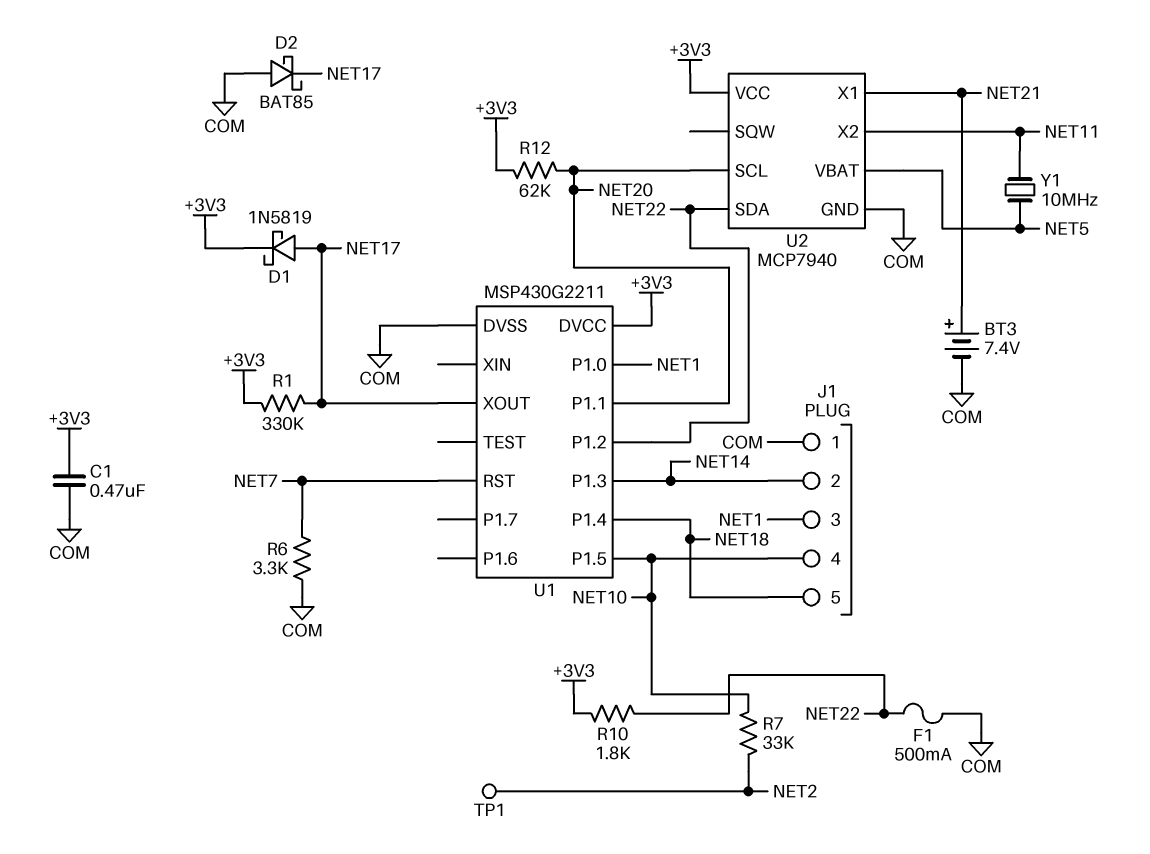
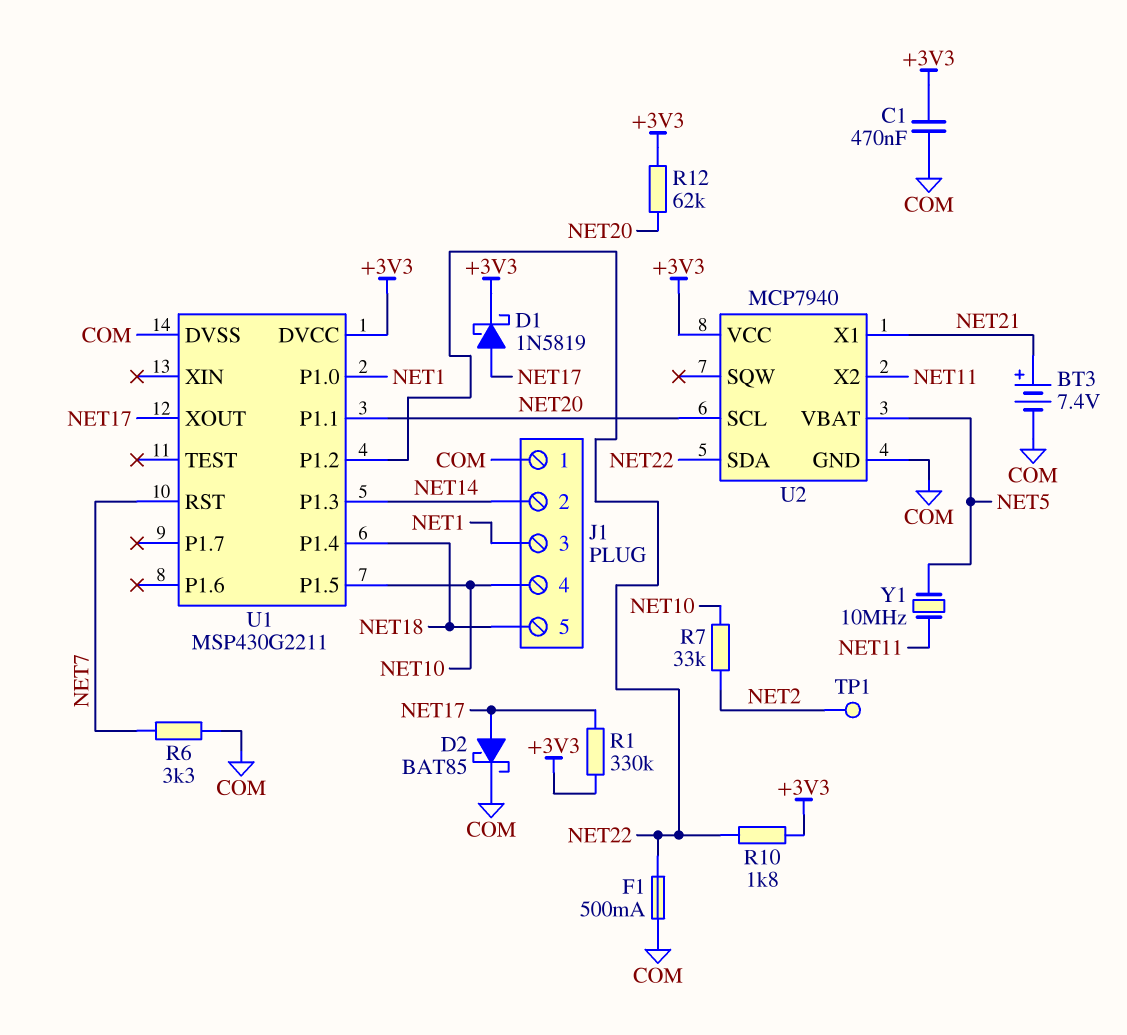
D2: schottky BAT85 (A COM, K NET17) -> schottky BAT85 (A NET17, K COM)

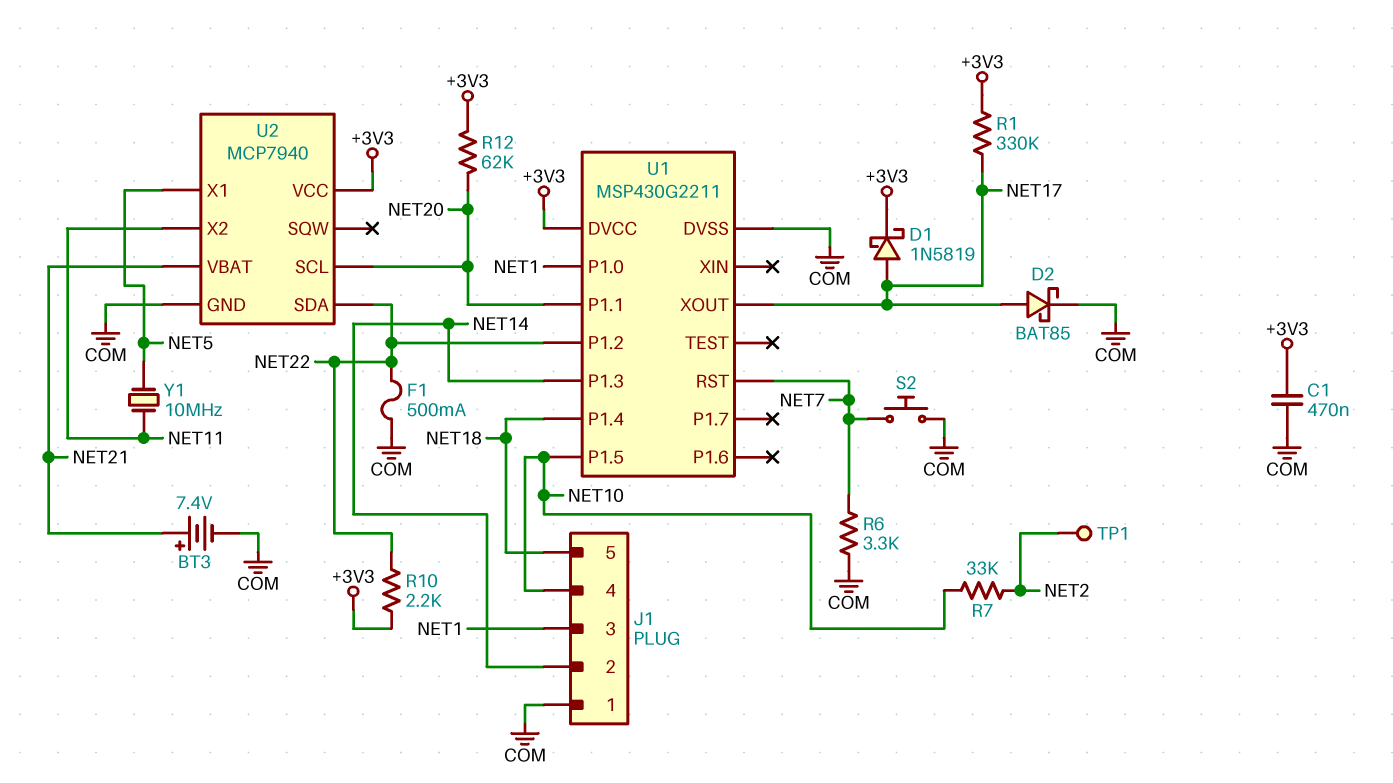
R10: 1.8k (+3V3, NET22) -> 2.2k (+3V3, NET22)
S2: none -> button (COM, NET7)
U2 pin VBAT: NET5 -> NET21
U2 pin X1: NET21 -> NET5

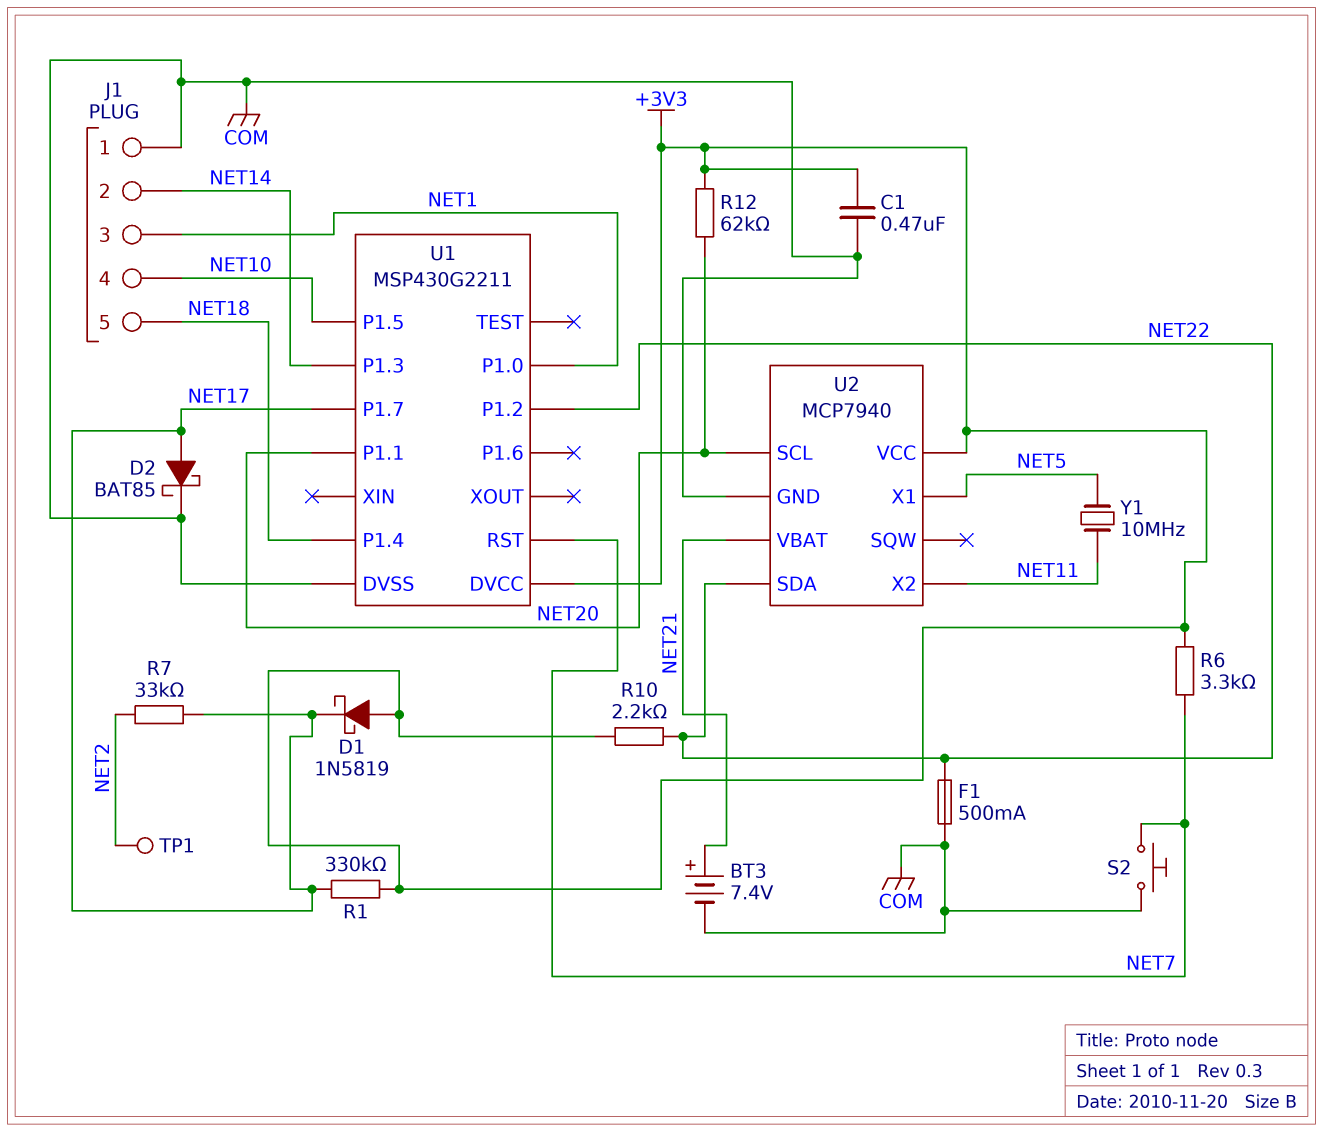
D1: schottky 1N5819 (A NET17, K +3V3) -> schottky 1N5819 (A +3V3, K NET17)
R6: 3.3k (COM, NET7) -> 3.3k (+3V3, NET7)
R7: 33k (NET2, NET10) -> 33k (NET2, NET17)
U1 pin P1.7: none -> NET17
U1 pin XOUT: NET17 -> none

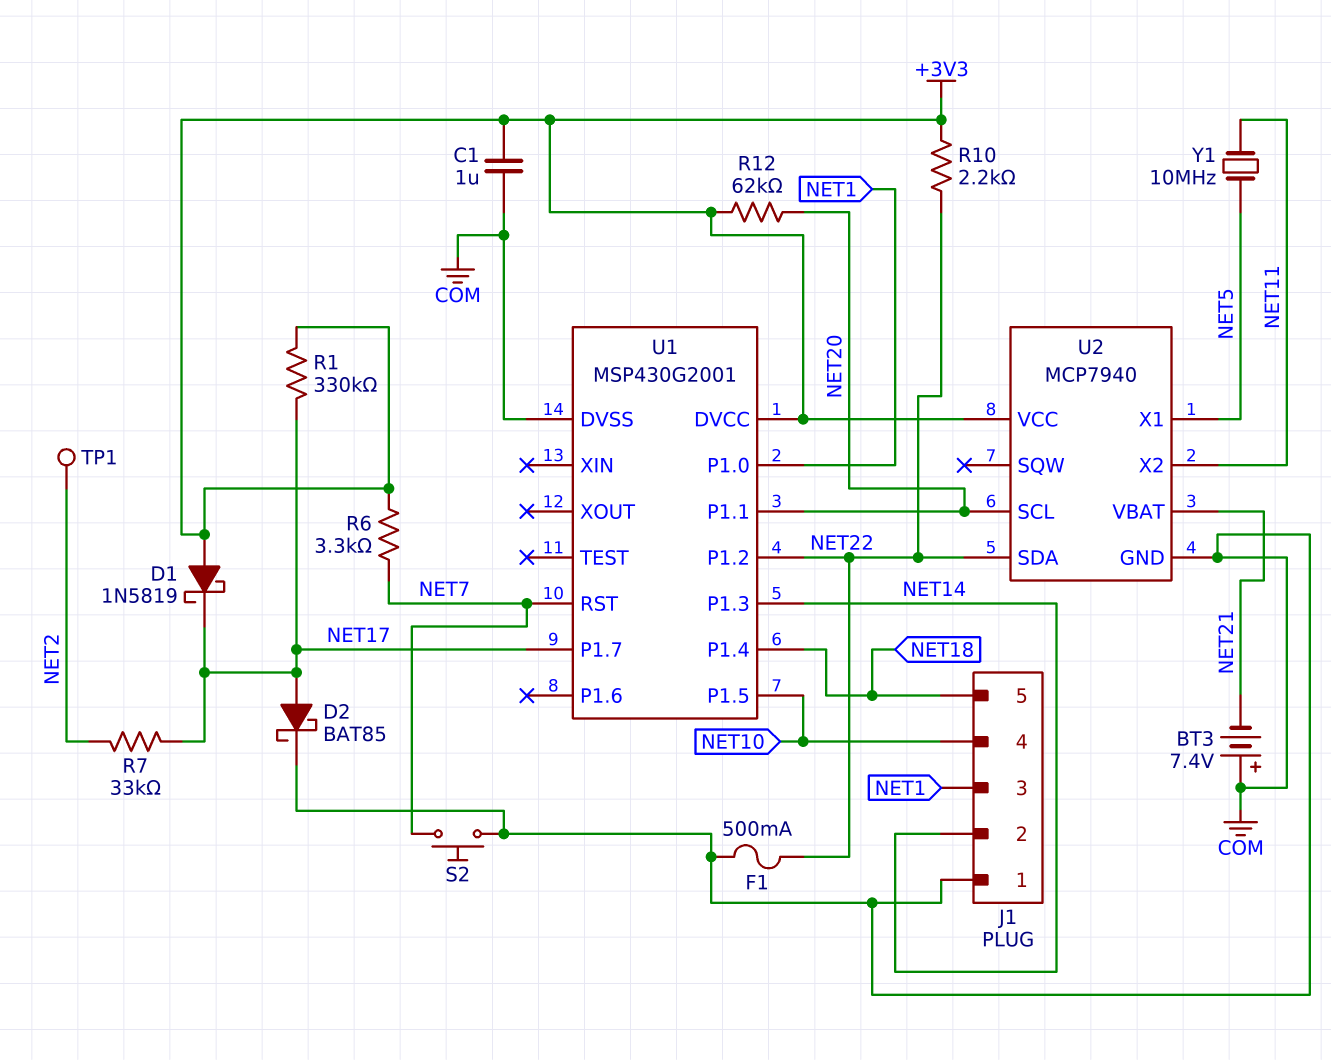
BT3: 7.4V (plus NET21, minus COM) -> 7.4V (plus COM, minus NET21)
C1: 470nF (+3V3, COM) -> 1uF (+3V3, COM)
U1: MSP430G2211 -> MSP430G2001

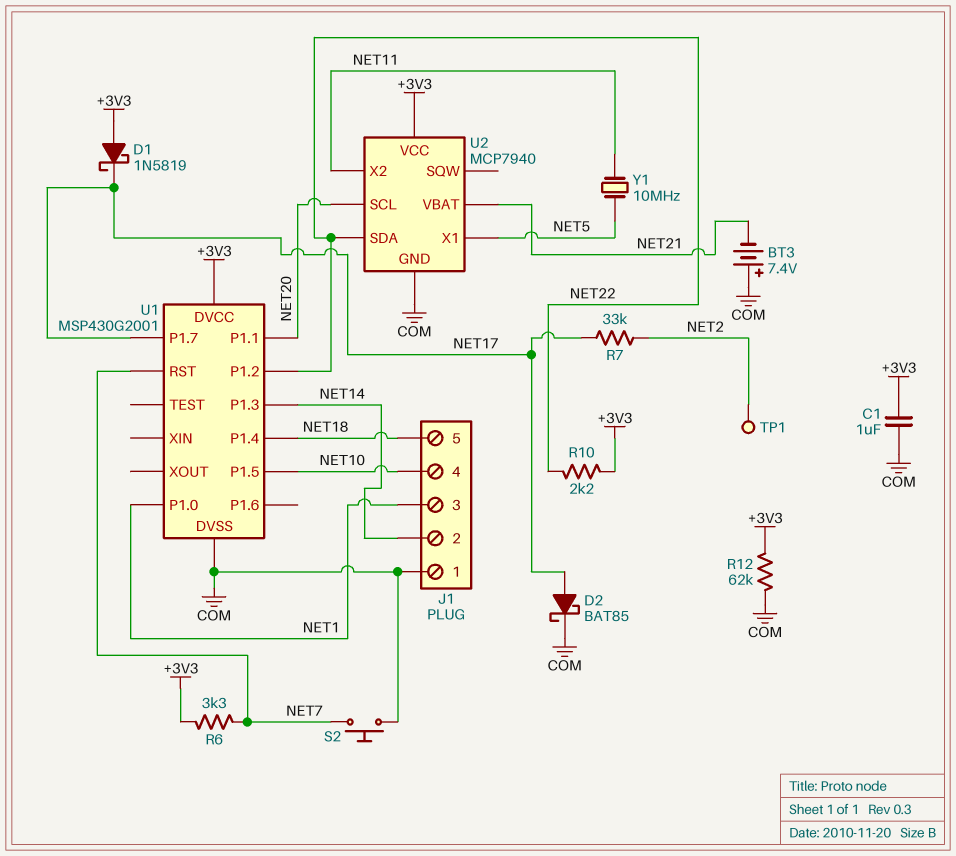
F1: 500mA (COM, NET22) -> none
R1: 330k (+3V3, NET17) -> none
R12: 62k (+3V3, NET20) -> 62k (+3V3, COM)

